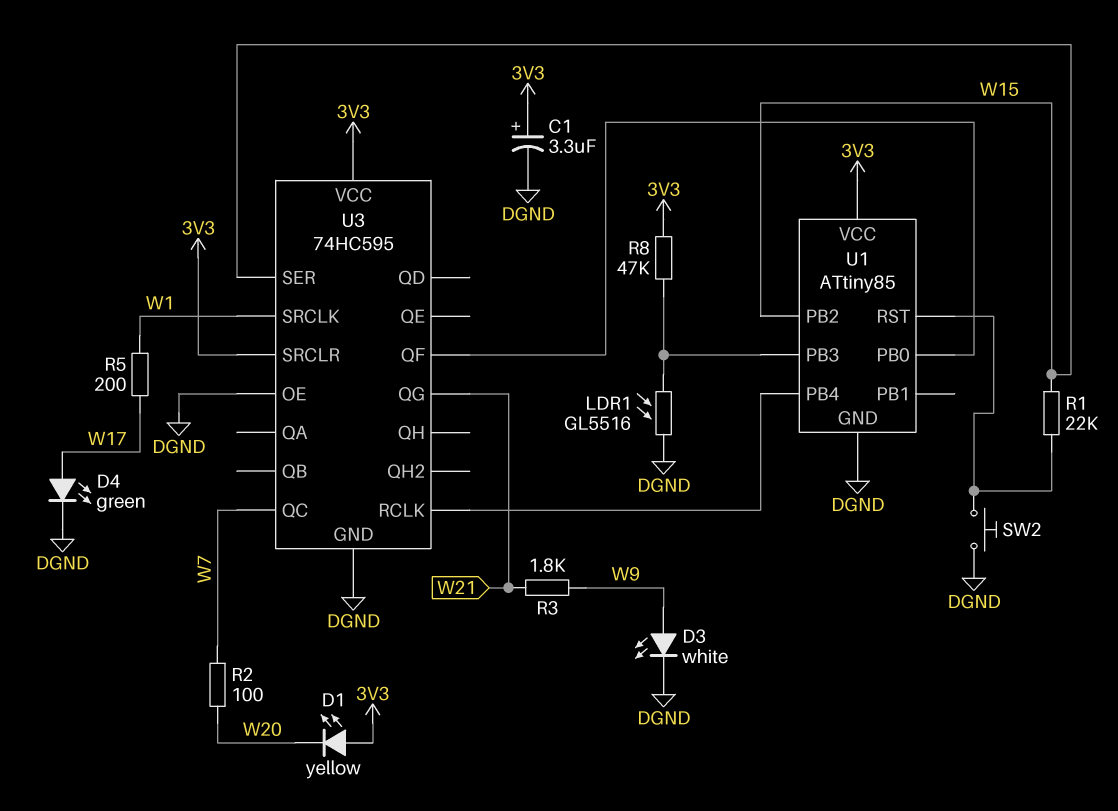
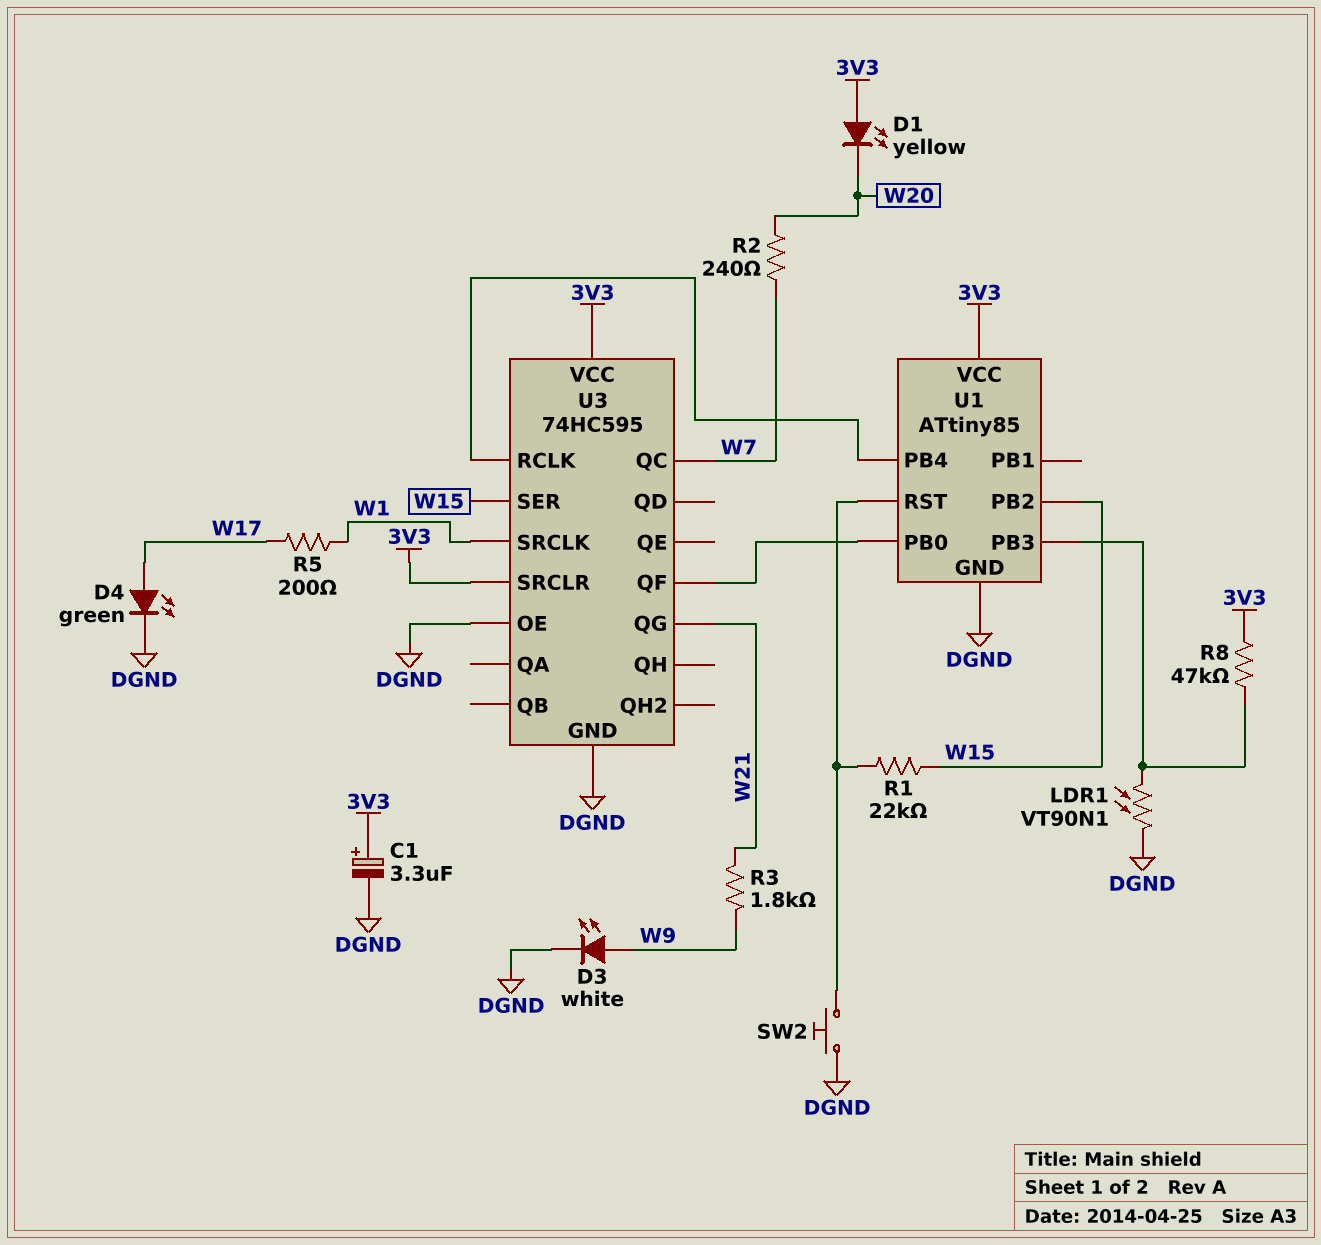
LDR1: GL5516 (DGND, U1/PB3) -> VT90N1 (DGND, U1/PB3)
R2: 100 (W7, W20) -> 240 (W7, W20)

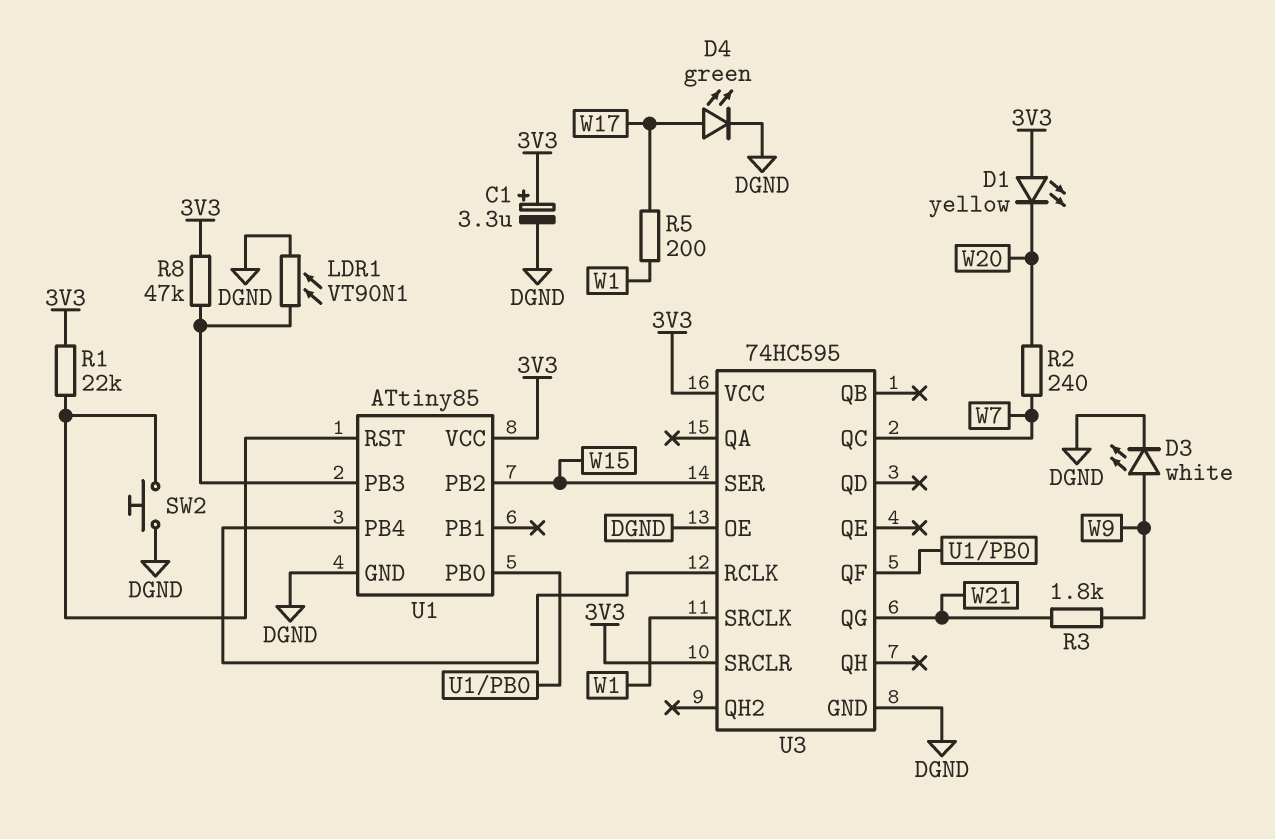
R1: 22k (U1/RST, W15) -> 22k (3V3, U1/RST)

